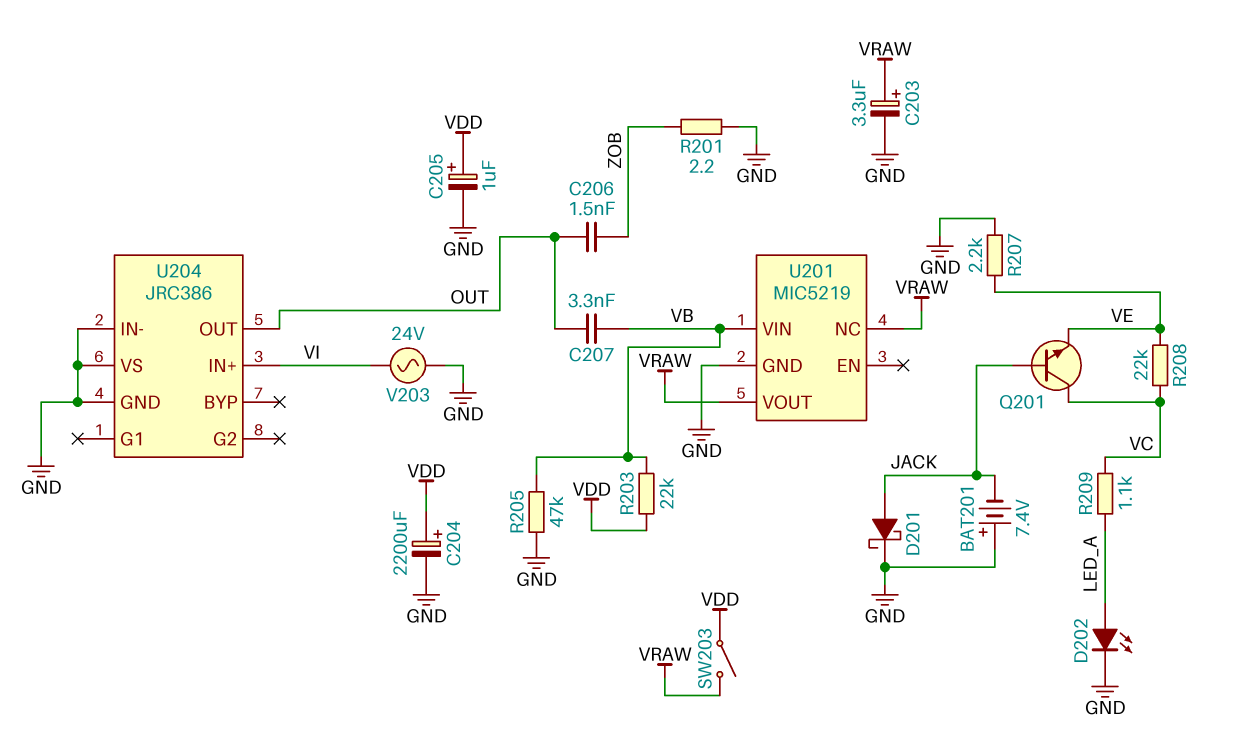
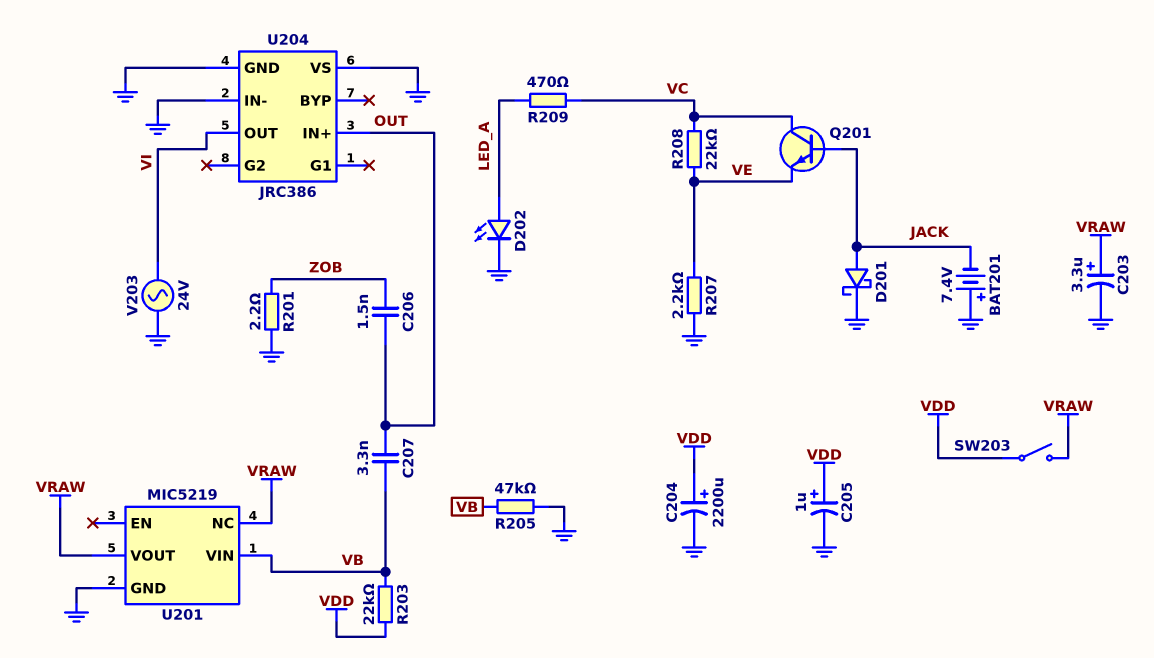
R209: 1.1k (LED_A, VC) -> 470 (LED_A, VC)
U204 pin IN+: VI -> OUT
U204 pin OUT: OUT -> VI

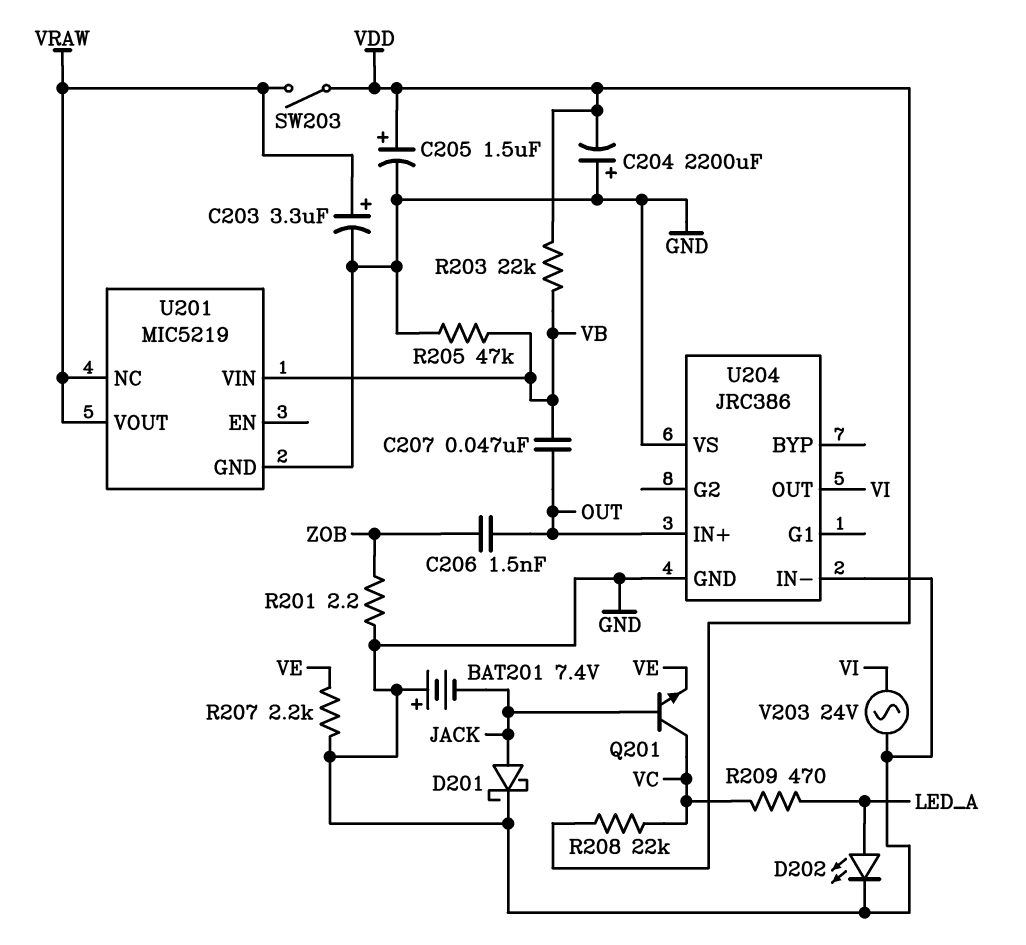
C204: 2200uF (plus VDD, minus GND) -> 2200uF (plus GND, minus VDD)
C205: 1uF (plus VDD, minus GND) -> 1.5uF (plus VDD, minus GND)
C207: 3.3nF (OUT, VB) -> 47nF (OUT, VB)
R208: 22k (VC, VE) -> 22k (VC, VDD)

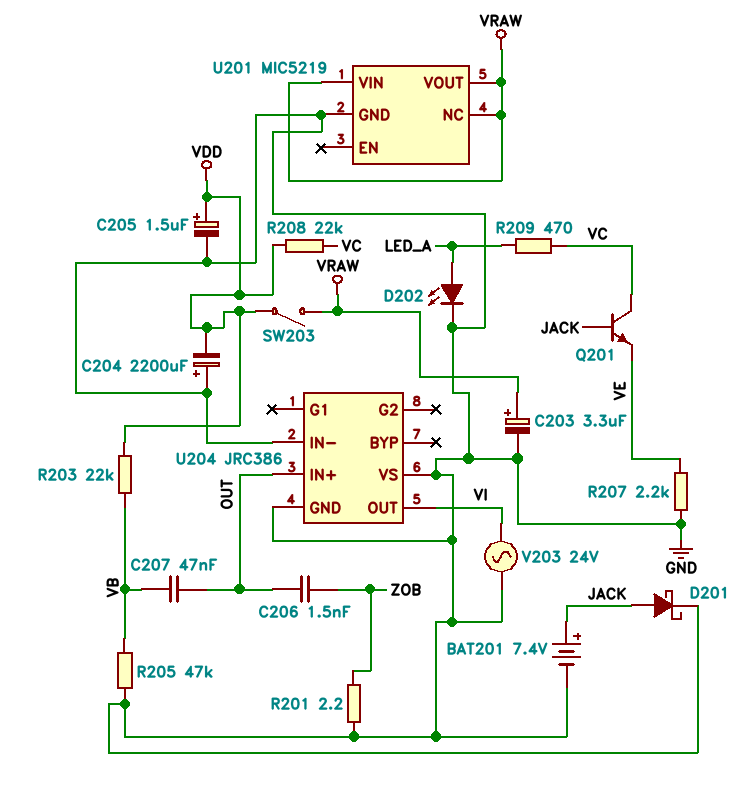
BAT201: 7.4V (plus GND, minus JACK) -> 7.4V (plus JACK, minus GND)
U201 pin VIN: VB -> VRAW

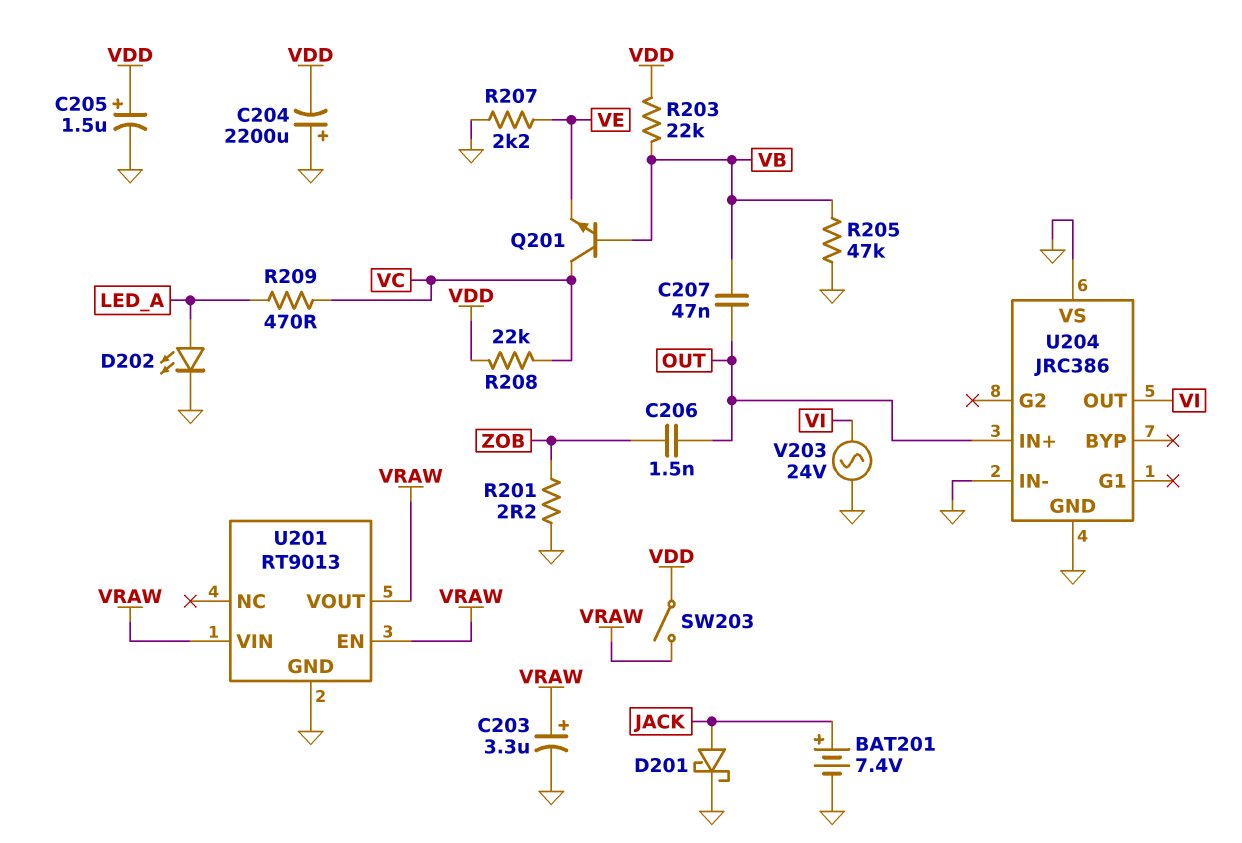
Q201: NPN (B JACK, C VC, E VE) -> NPN (B VB, C VC, E VE)
U201: MIC5219 -> RT9013
U201 pin EN: none -> VRAW
U201 pin NC: VRAW -> none

